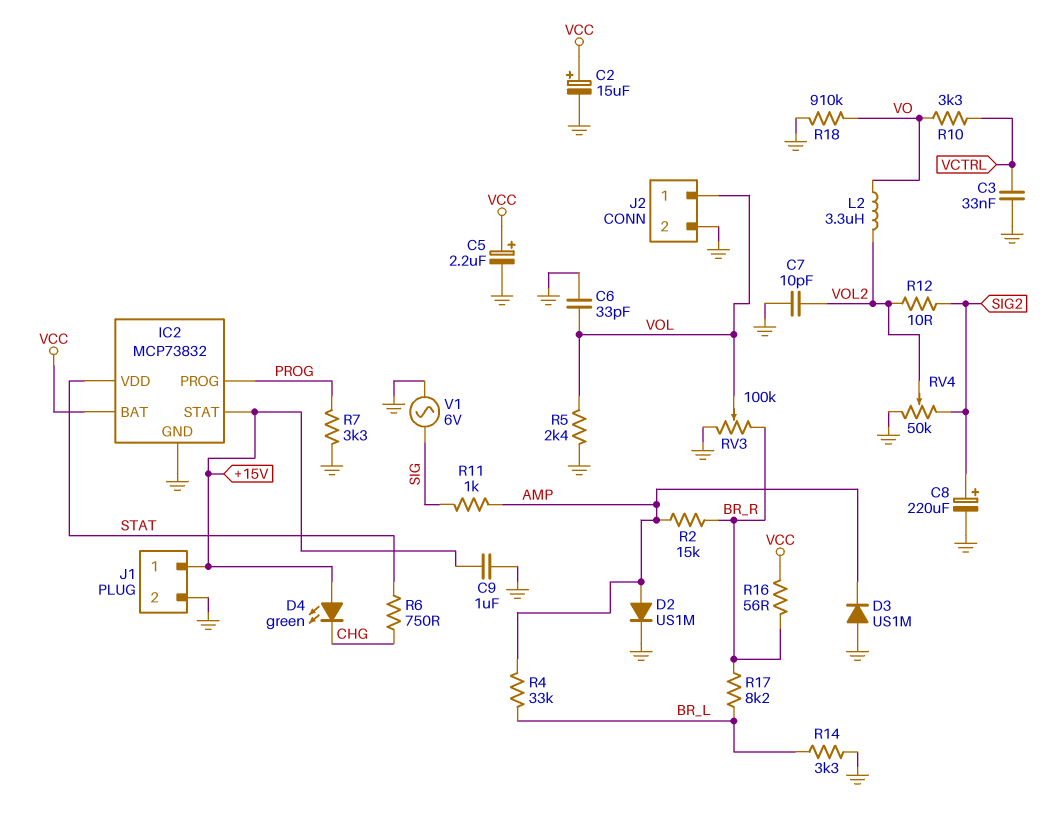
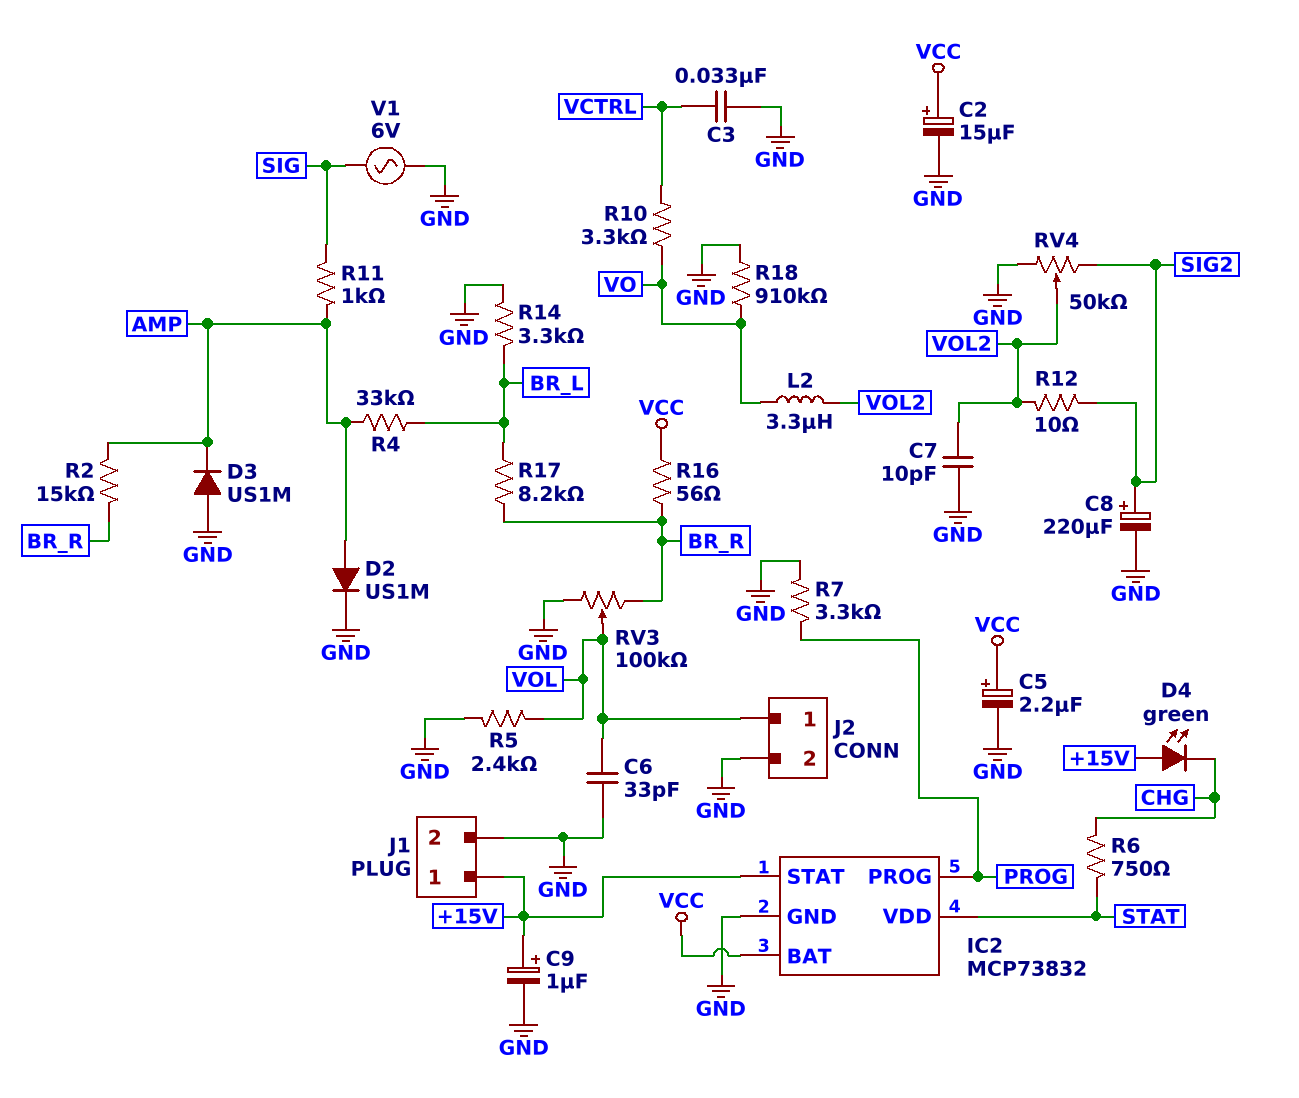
C9: 1uF (+15V, GND) -> 1uF (plus +15V, minus GND)

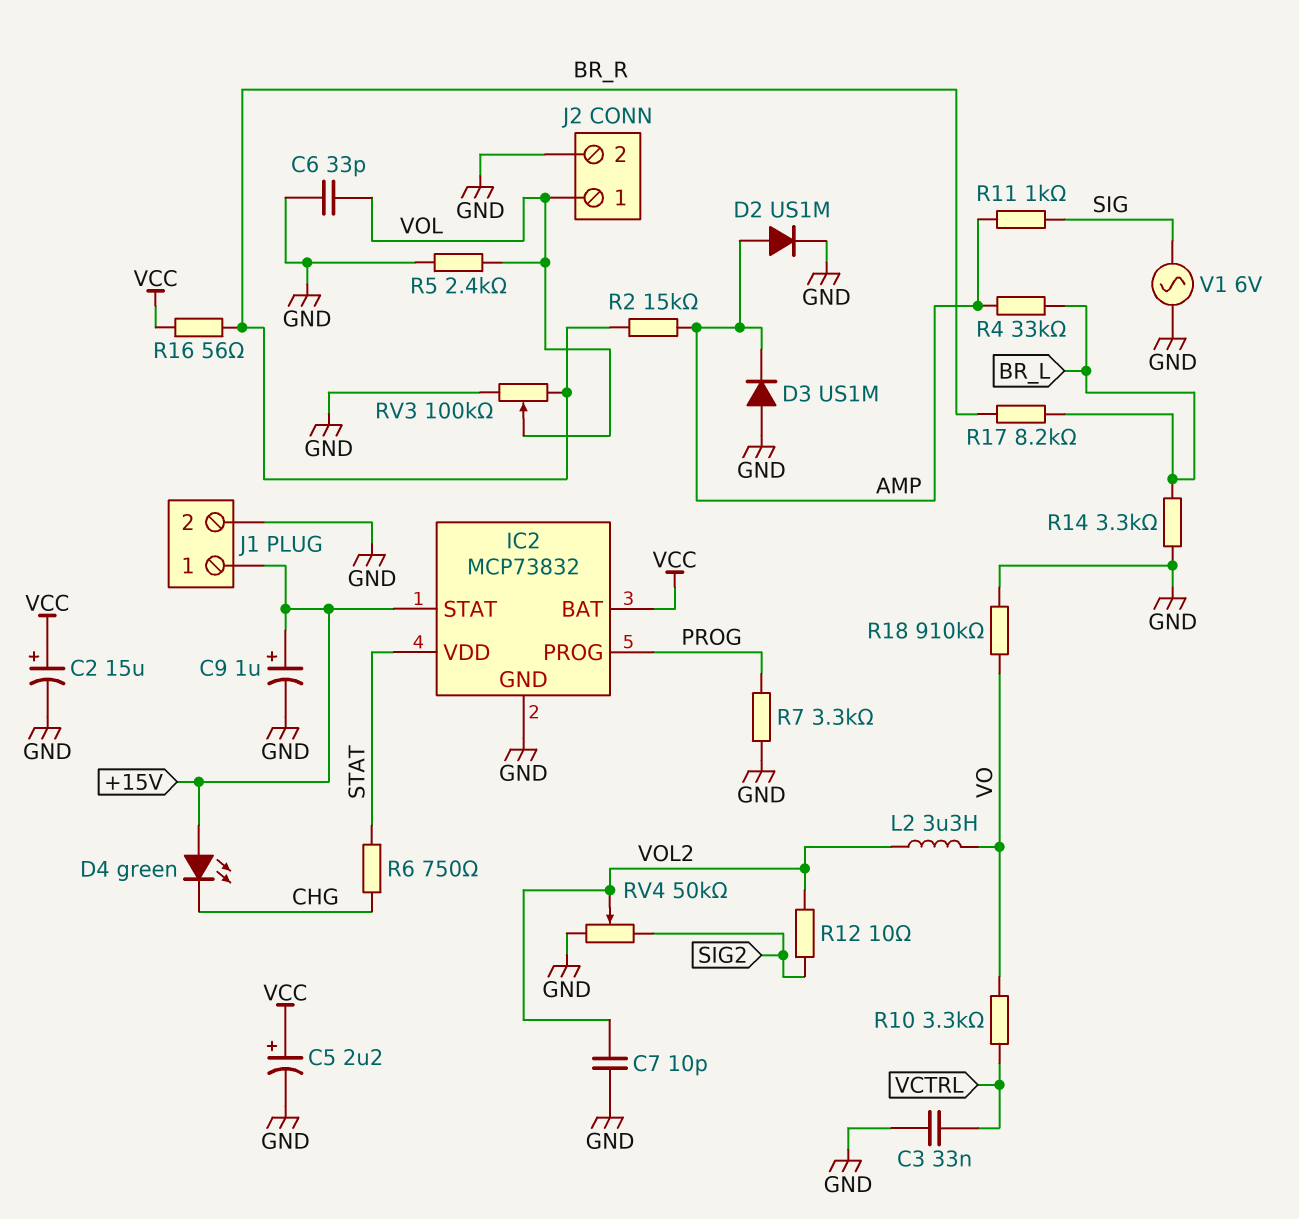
C8: 220uF (plus SIG2, minus GND) -> none

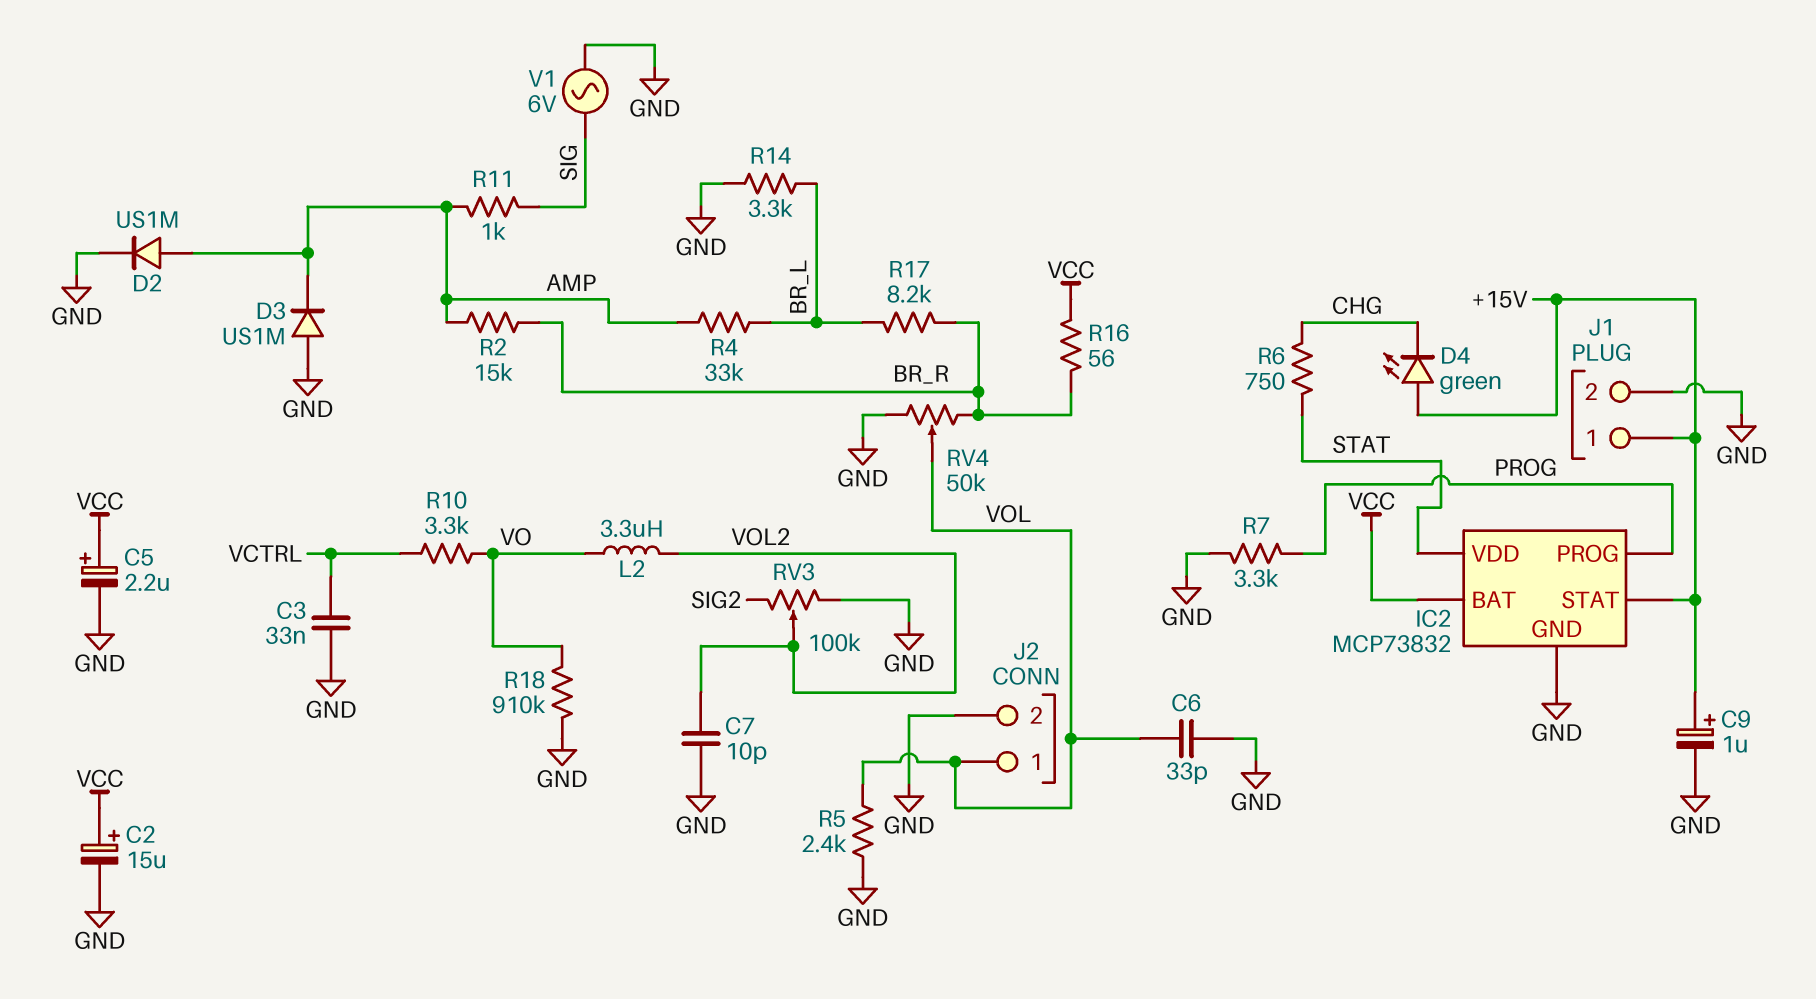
R12: 10 (SIG2, VOL2) -> none
RV3: 100k (BR_R, GND, wiper VOL) -> 100k (GND, SIG2, wiper VOL2)
RV4: 50k (GND, SIG2, wiper VOL2) -> 50k (BR_R, GND, wiper VOL)

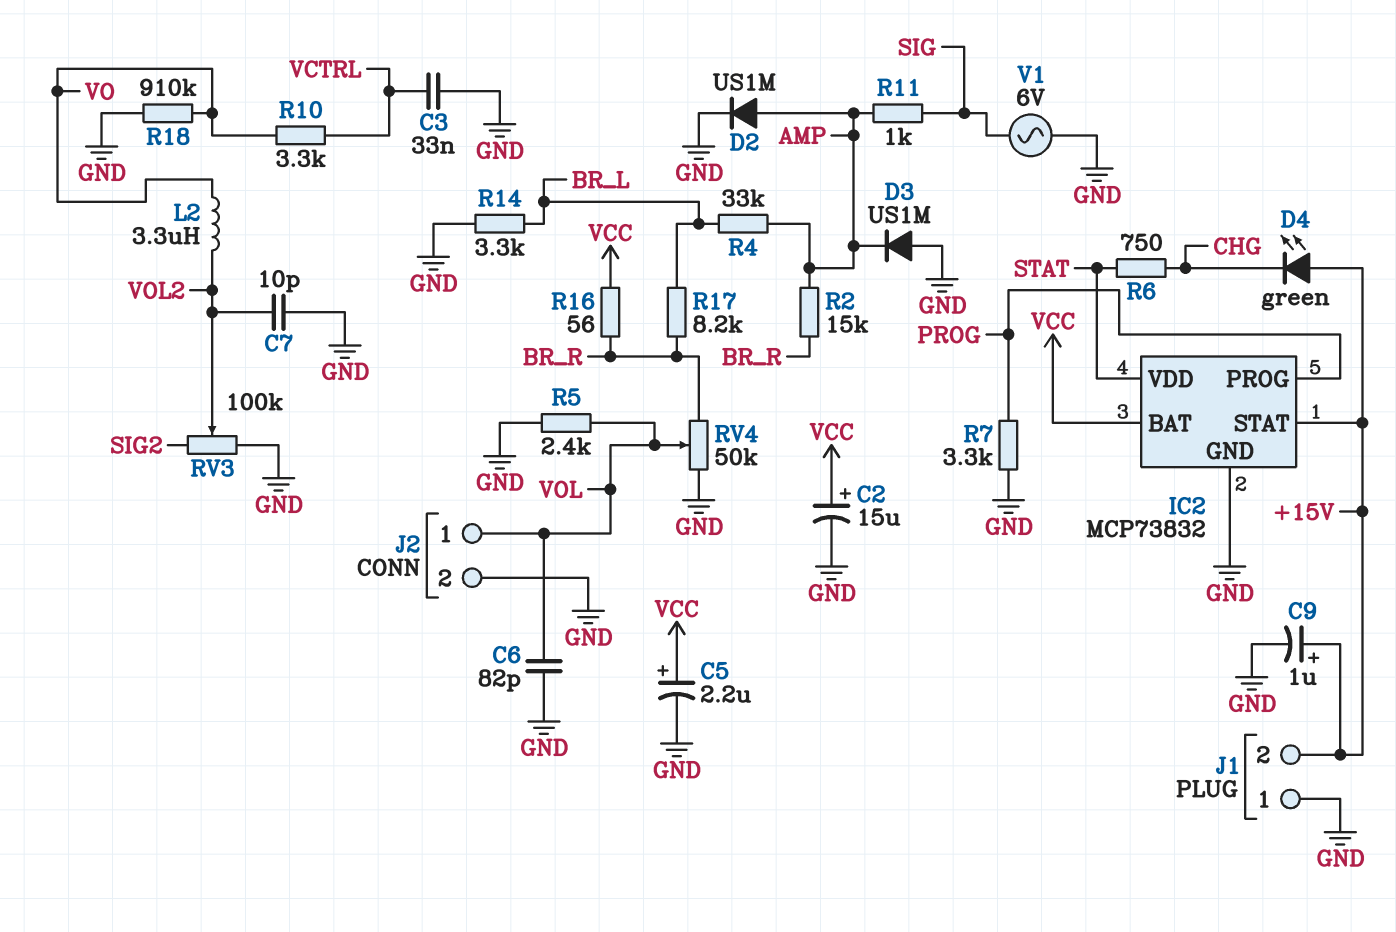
C6: 33pF (GND, VOL) -> 82pF (GND, VOL)
J1 pin 1: +15V -> GND
J1 pin 2: GND -> +15V

